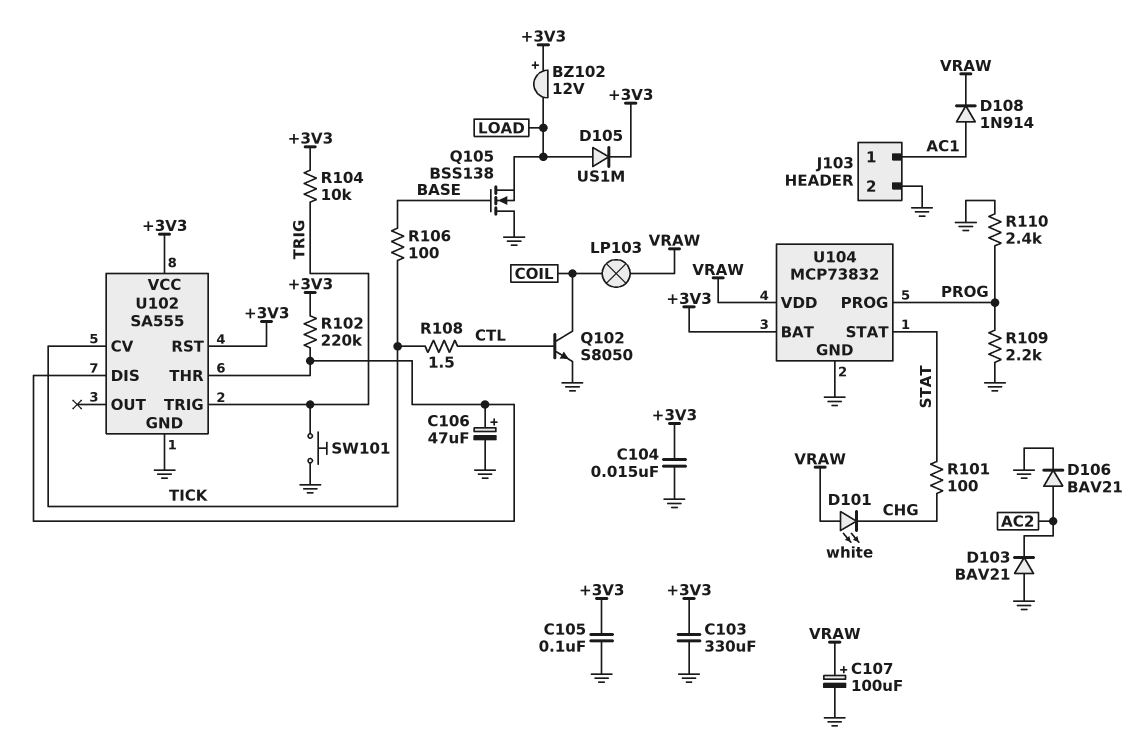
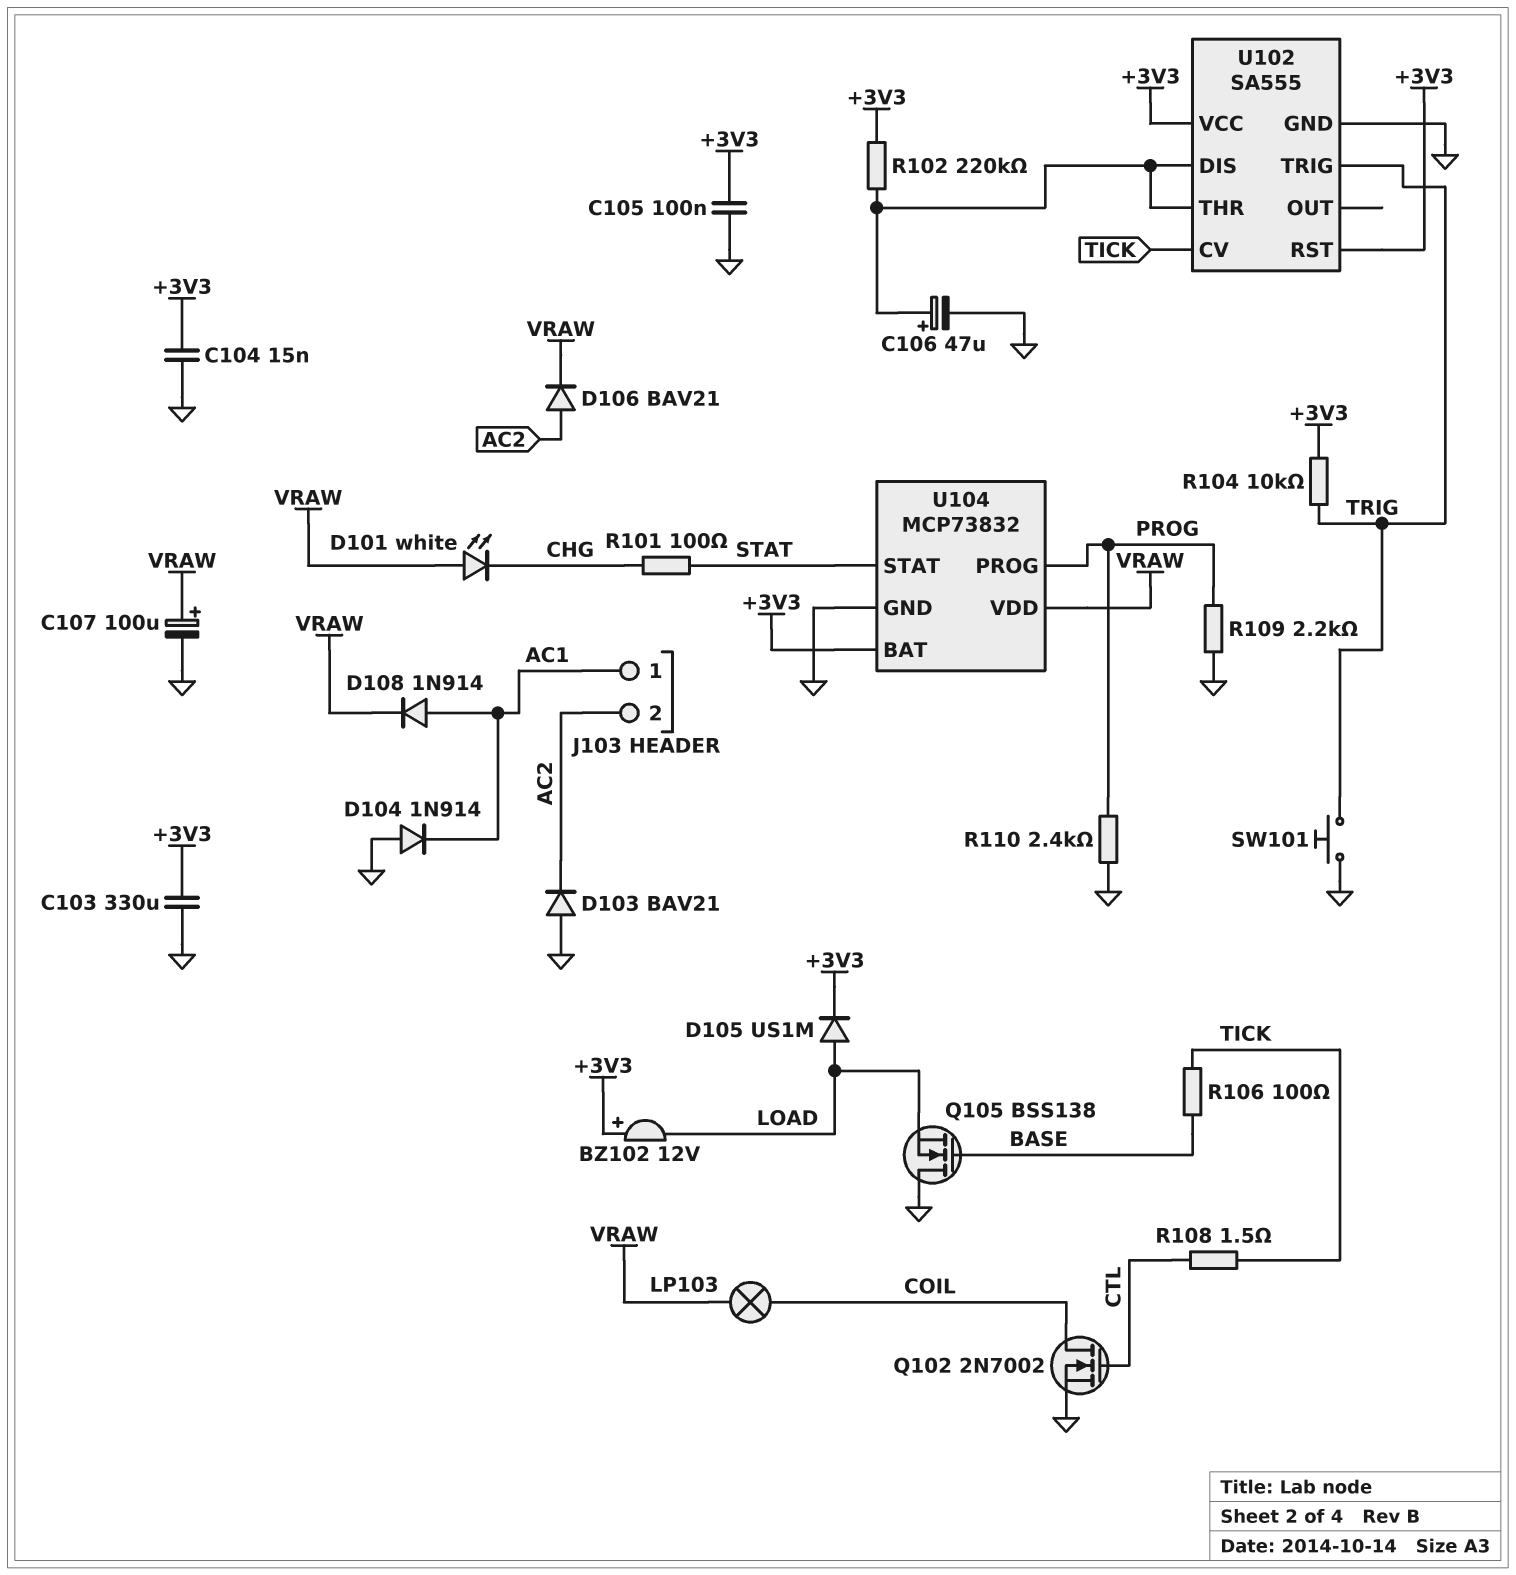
D104: none -> diode 1N914 (A GND, K AC1)
D106: diode BAV21 (A AC2, K GND) -> diode BAV21 (A AC2, K VRAW)
J103 pin 2: GND -> AC2
Q102: NPN S8050 (B CTL, C COIL, E GND) -> NMOS 2N7002 (G CTL, D COIL, S GND)

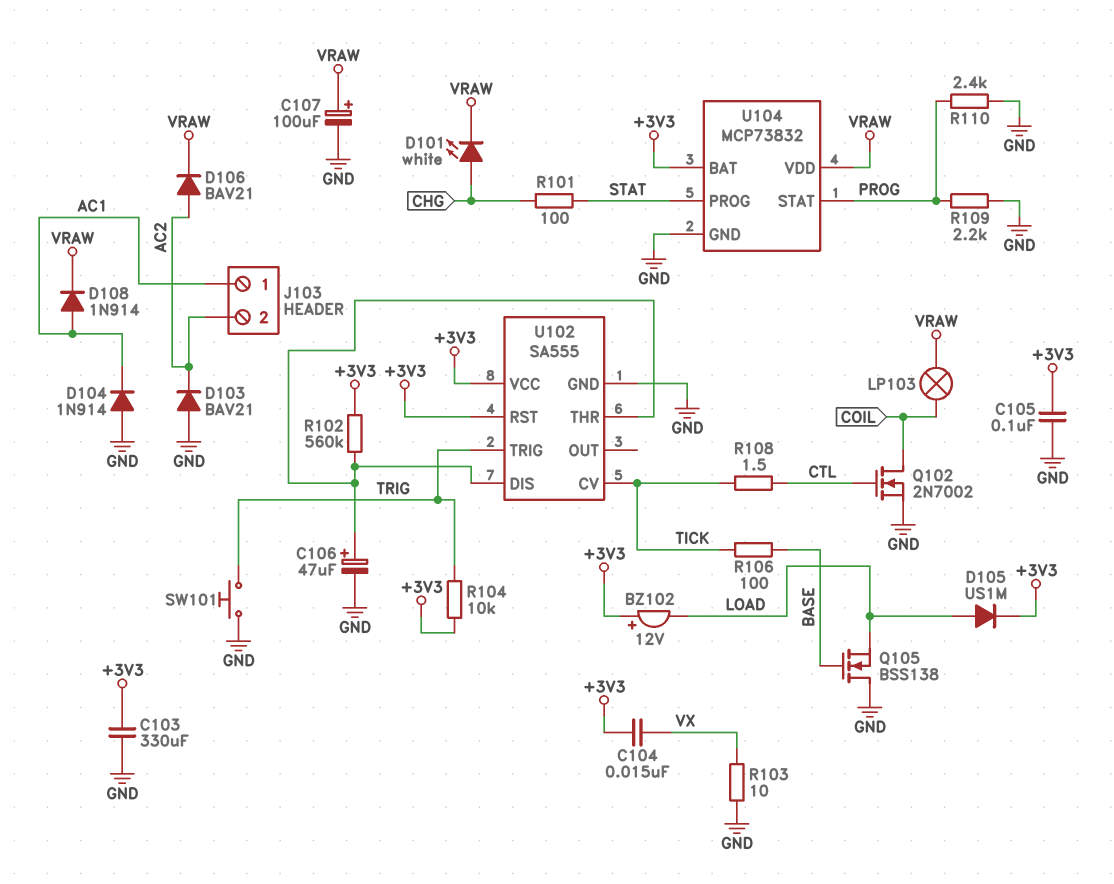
C104: 15nF (+3V3, GND) -> 15nF (+3V3, VX)
D101: LED white (A VRAW, K CHG) -> LED white (A CHG, K VRAW)
R102: 220k (+3V3, U102/DIS) -> 560k (+3V3, U102/DIS)
R103: none -> 10 (GND, VX)
U104 pin PROG: PROG -> STAT
U104 pin STAT: STAT -> PROG

